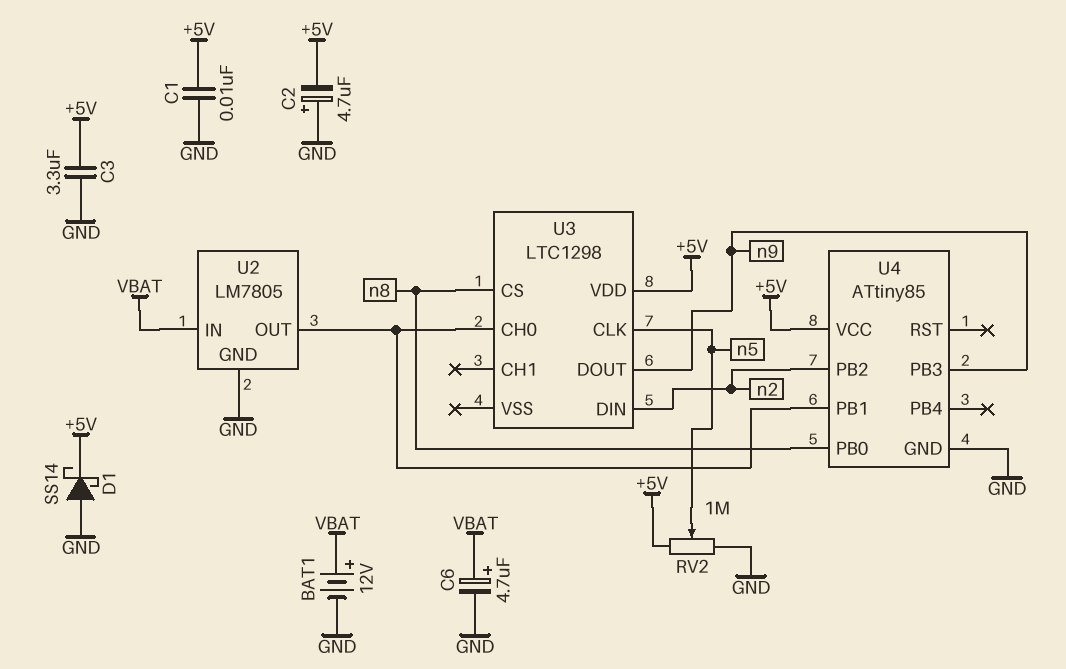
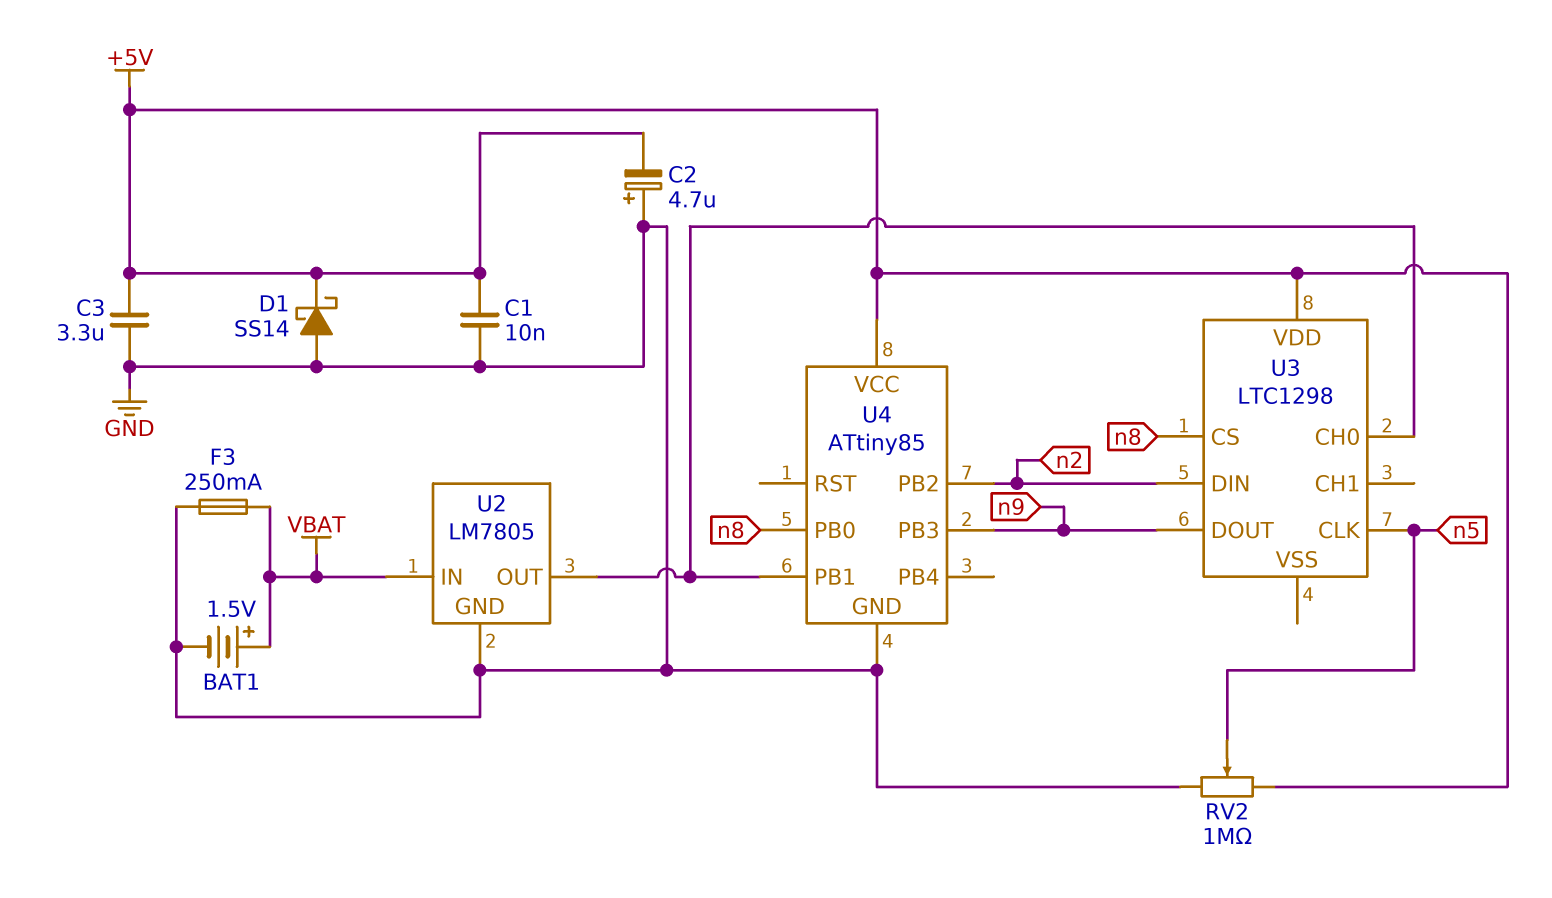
BAT1: 12V (plus VBAT, minus GND) -> 1.5V (plus VBAT, minus GND)
C6: 4.7uF (plus VBAT, minus GND) -> none
F3: none -> 250mA (GND, VBAT)

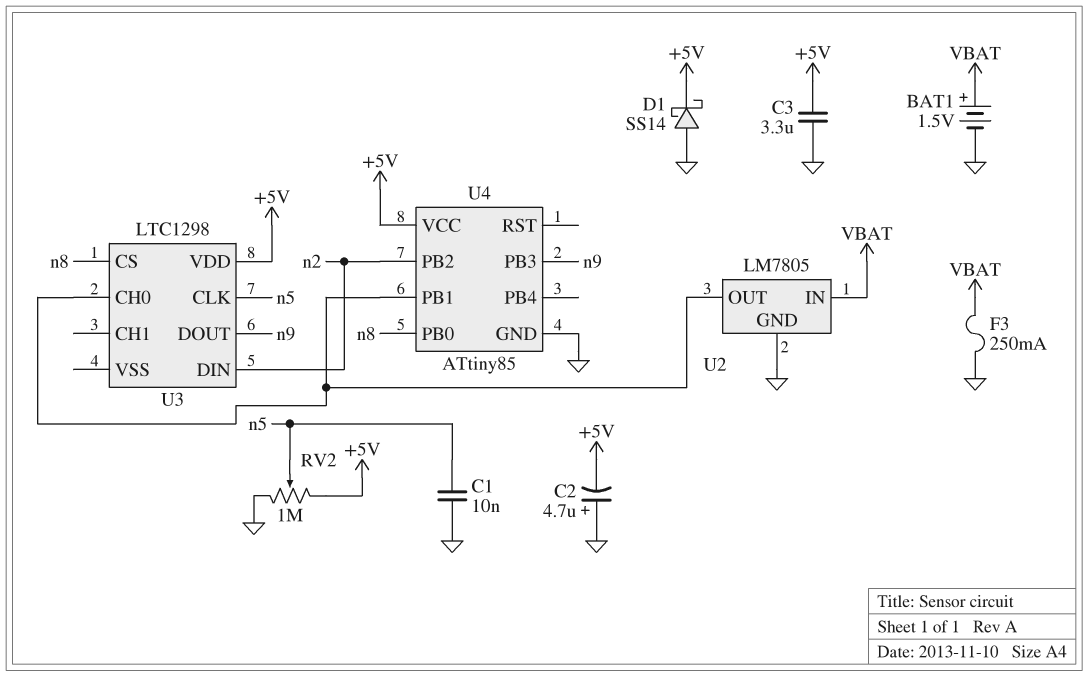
C1: 10nF (+5V, GND) -> 10nF (GND, n5)

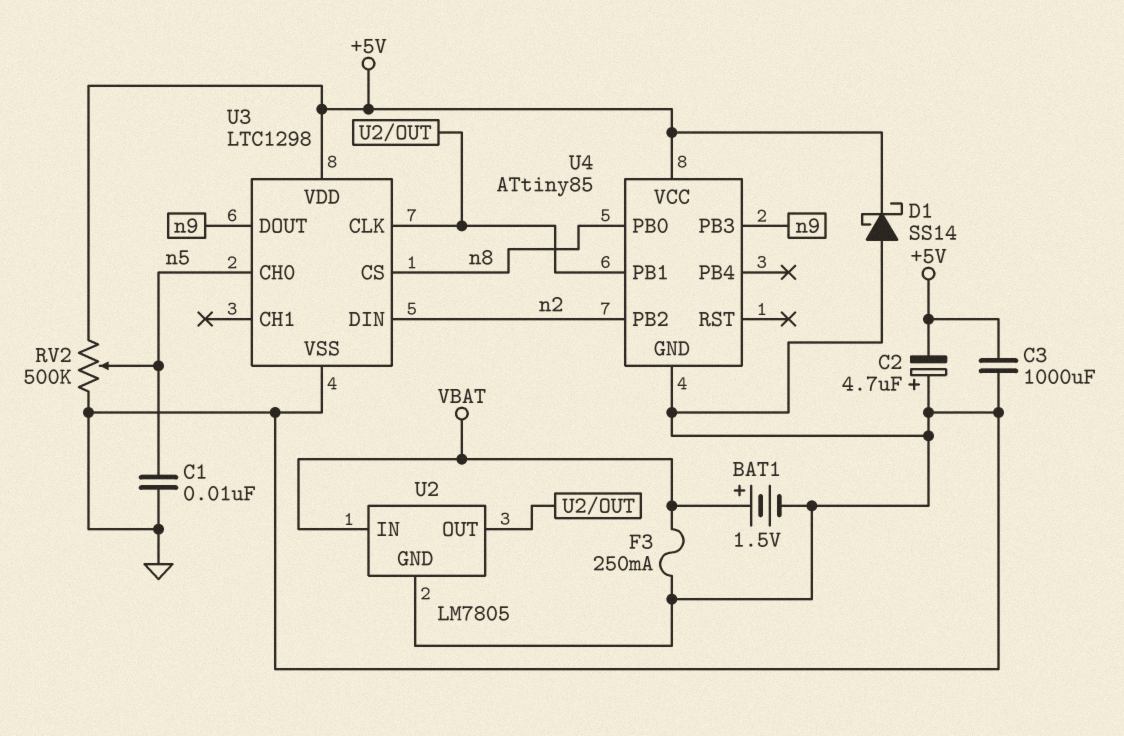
C3: 3.3uF (+5V, GND) -> 1000uF (+5V, GND)
RV2: 1M (+5V, GND, wiper n5) -> 500k (+5V, GND, wiper n5)
U3 pin CH0: U2/OUT -> n5
U3 pin CLK: n5 -> U2/OUT
U3 pin VSS: none -> GND

